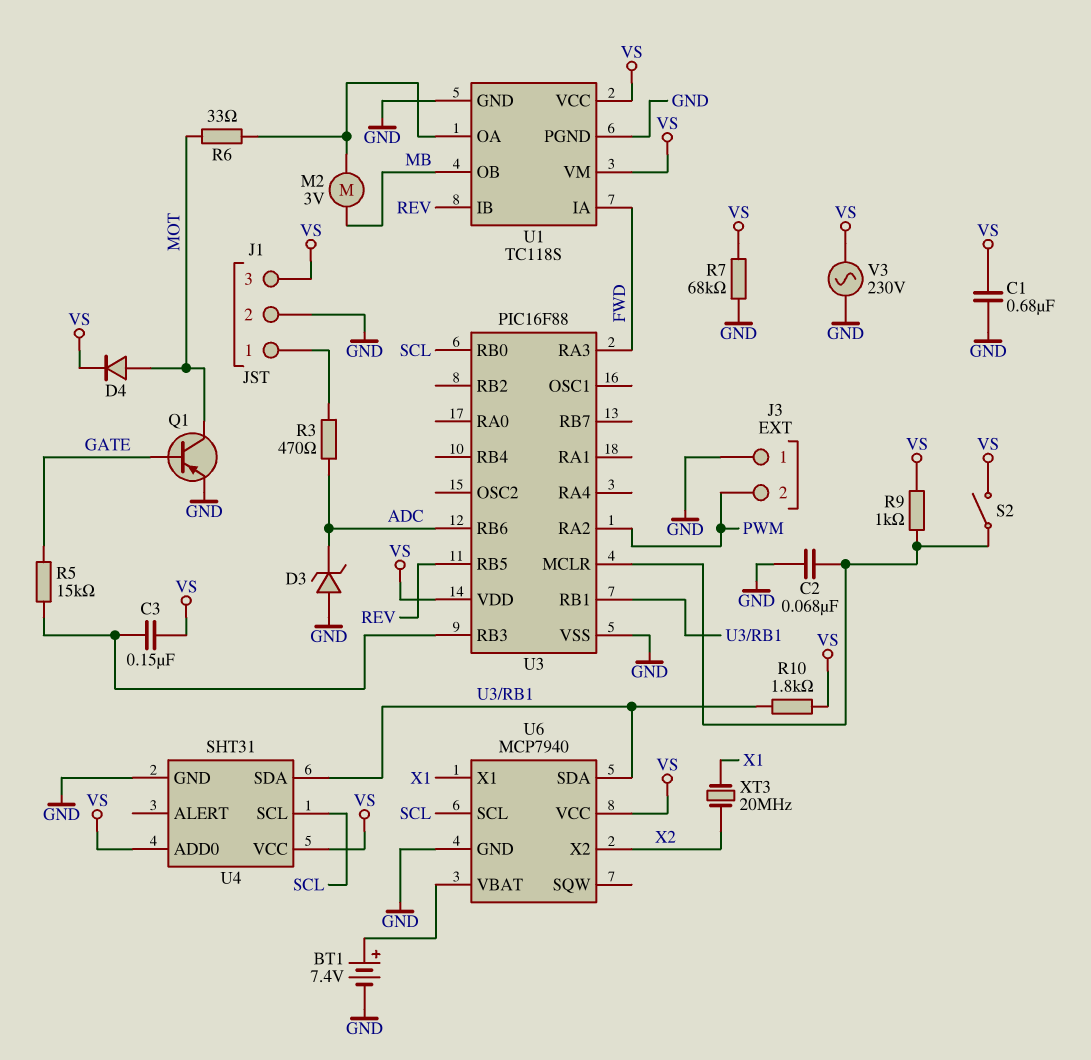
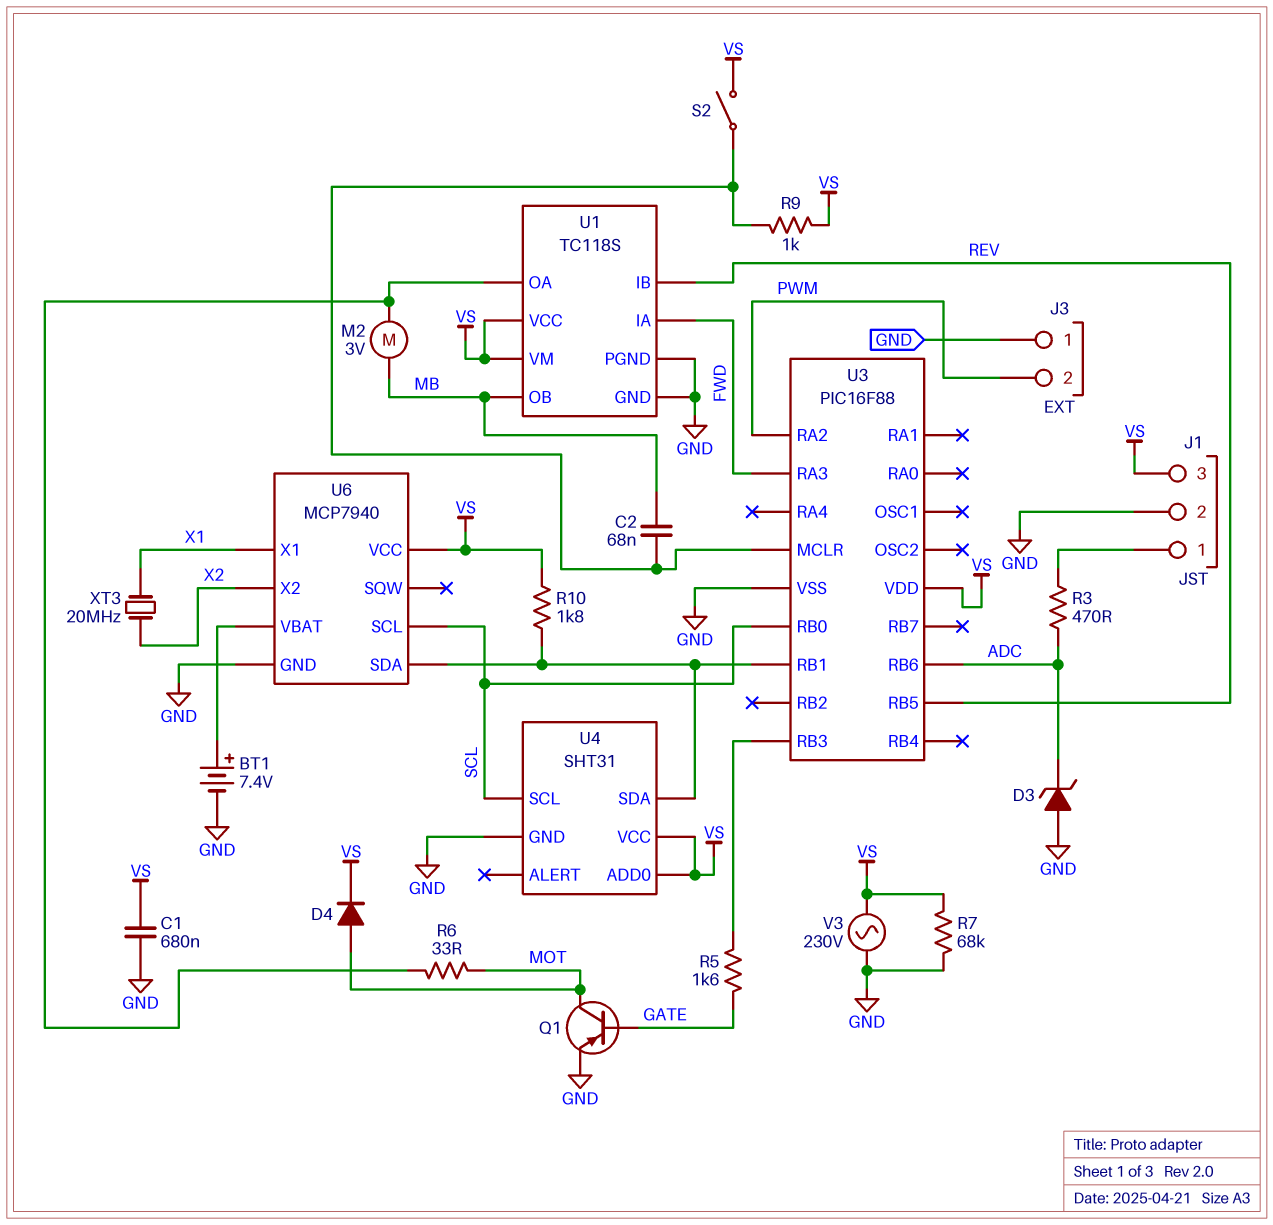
C2: 68nF (GND, U3/MCLR) -> 68nF (MB, U3/MCLR)
C3: 150nF (U3/RB3, VS) -> none
R5: 15k (GATE, U3/RB3) -> 1.6k (GATE, U3/RB3)

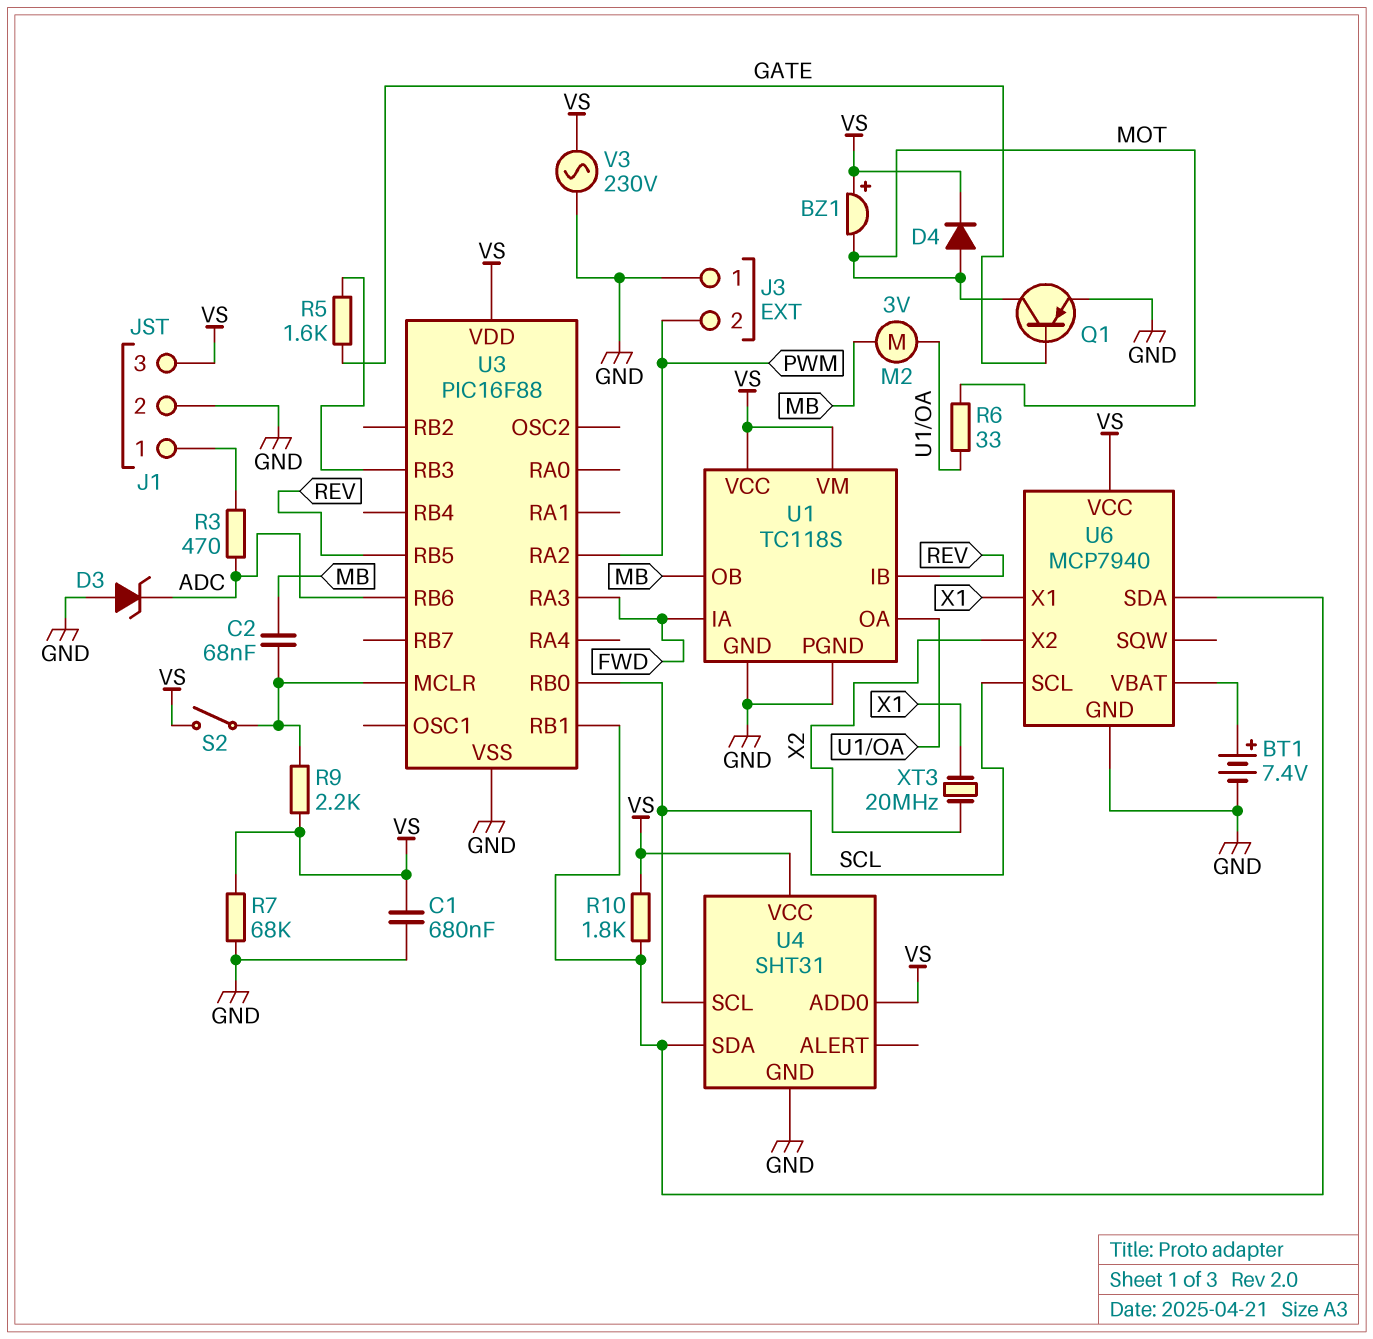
BZ1: none -> buzzer (plus VS, minus MOT)
R9: 1k (U3/MCLR, VS) -> 2.2k (U3/MCLR, VS)

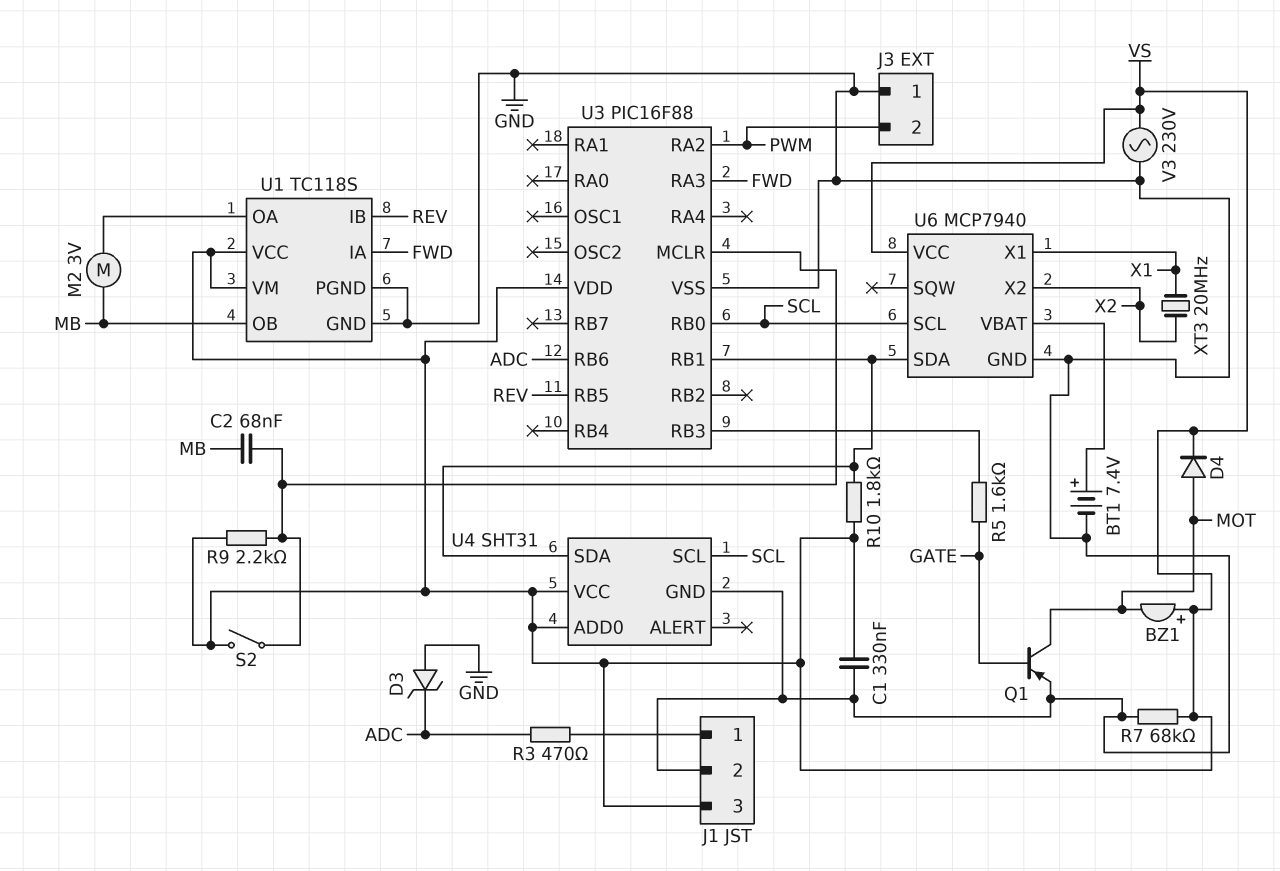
C1: 680nF (GND, VS) -> 330nF (GND, VS)
R6: 33 (MOT, U1/OA) -> none

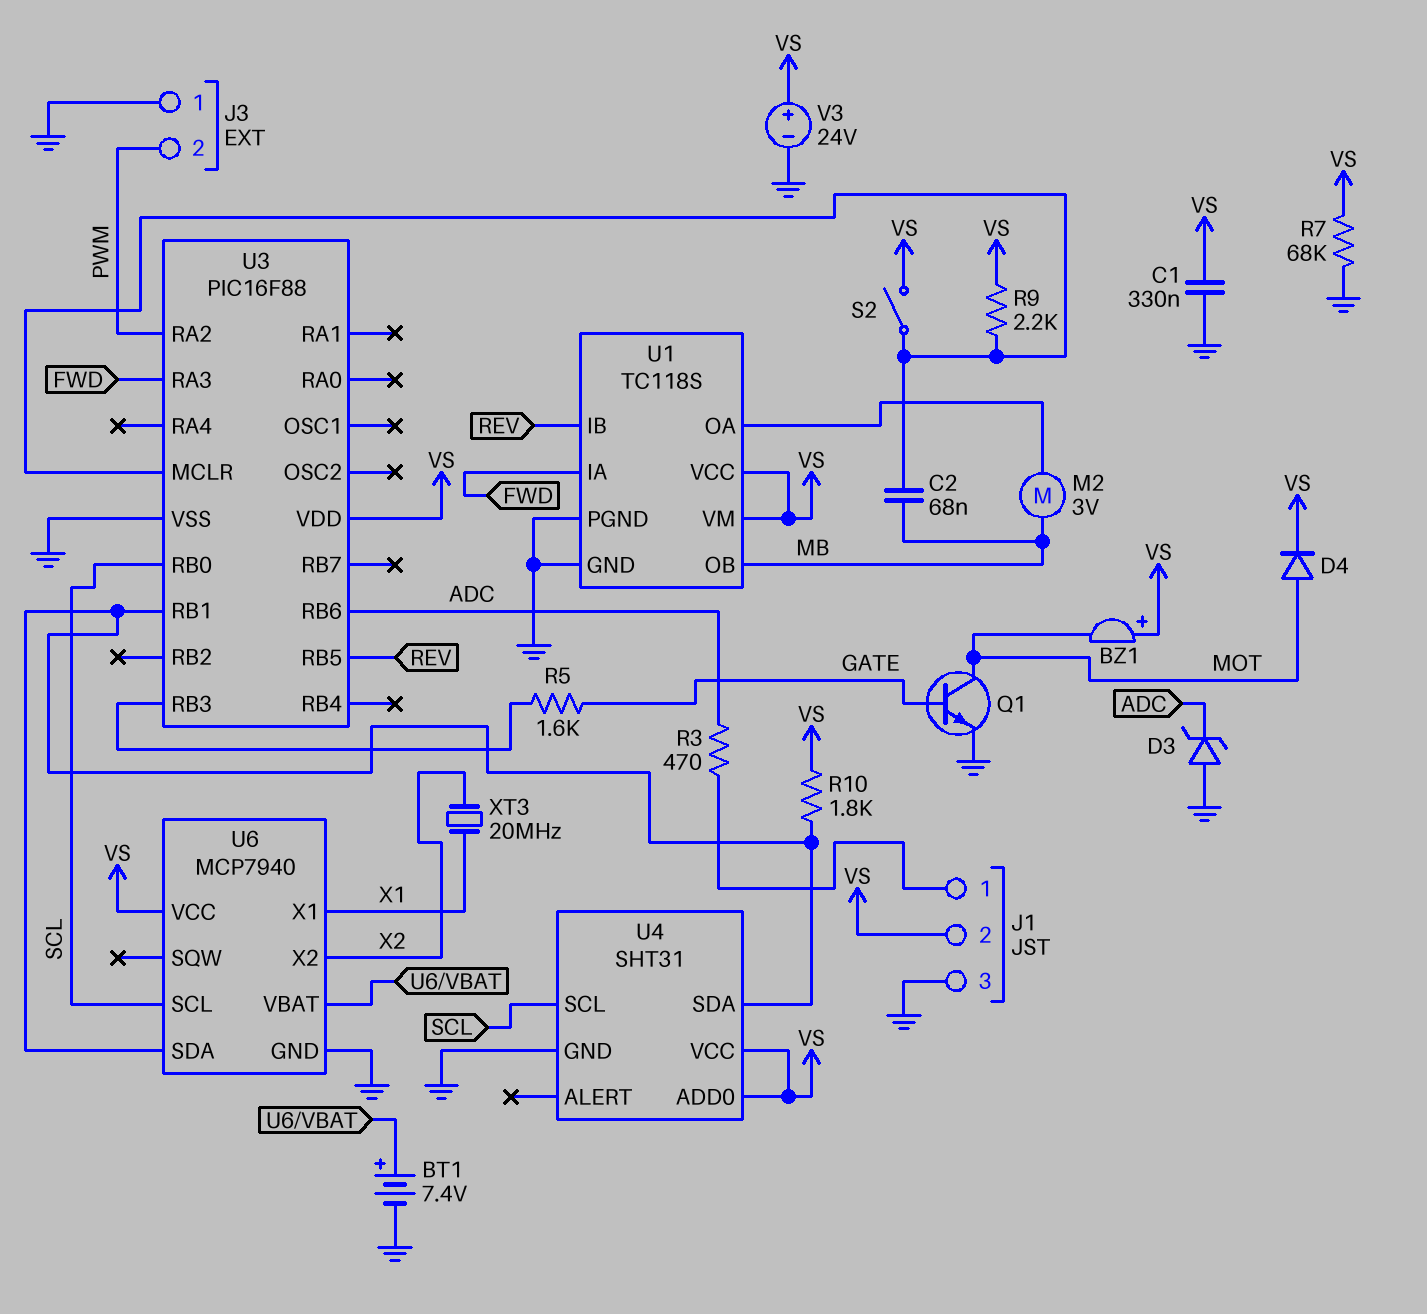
J1 pin 2: GND -> VS
J1 pin 3: VS -> GND
Q1: PNP (B GATE, C MOT, E GND) -> NPN (B GATE, C MOT, E GND)
V3: AC 230V (GND, VS) -> 24V (plus VS, minus GND)

